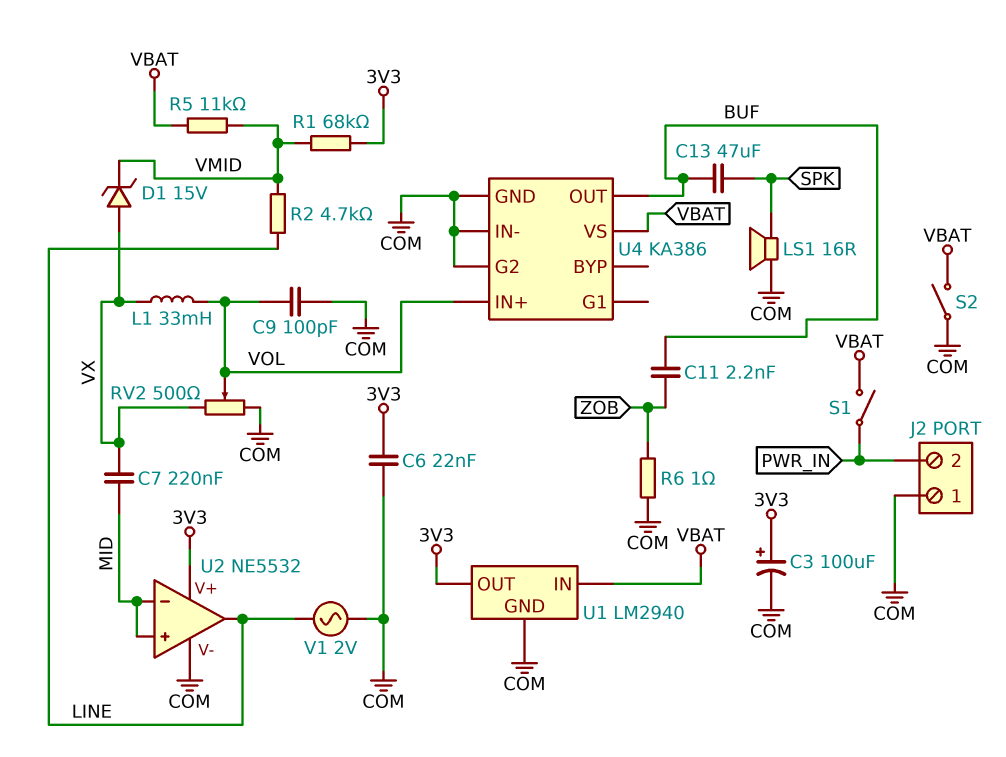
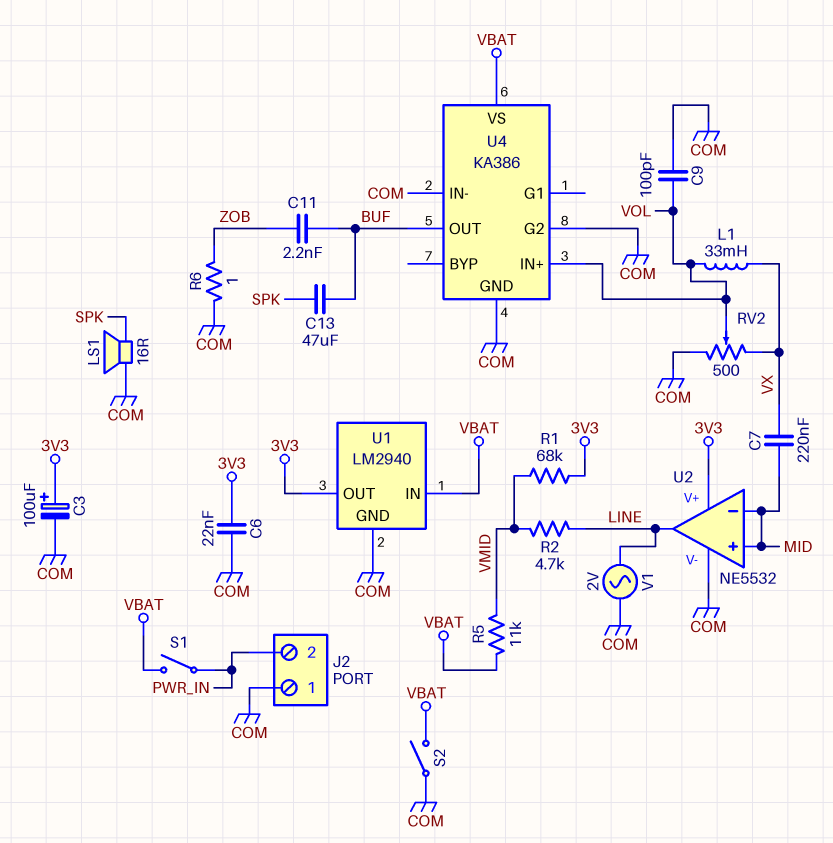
D1: zener 15V (A VX, K VMID) -> none

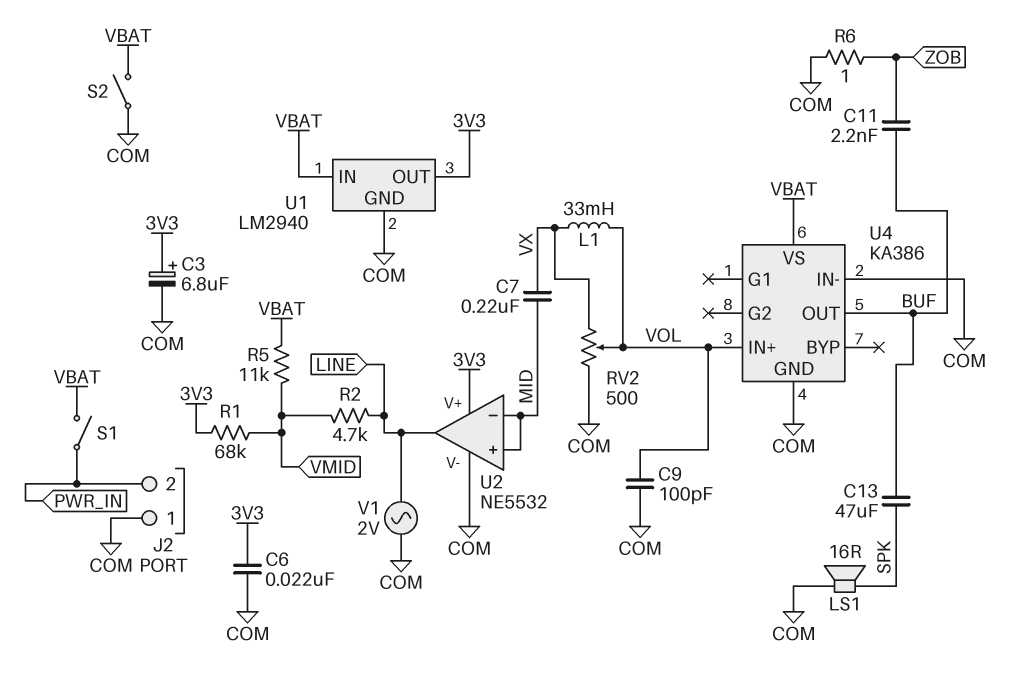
C3: 100uF (plus 3V3, minus COM) -> 6.8uF (plus 3V3, minus COM)
U4 pin G2: COM -> none

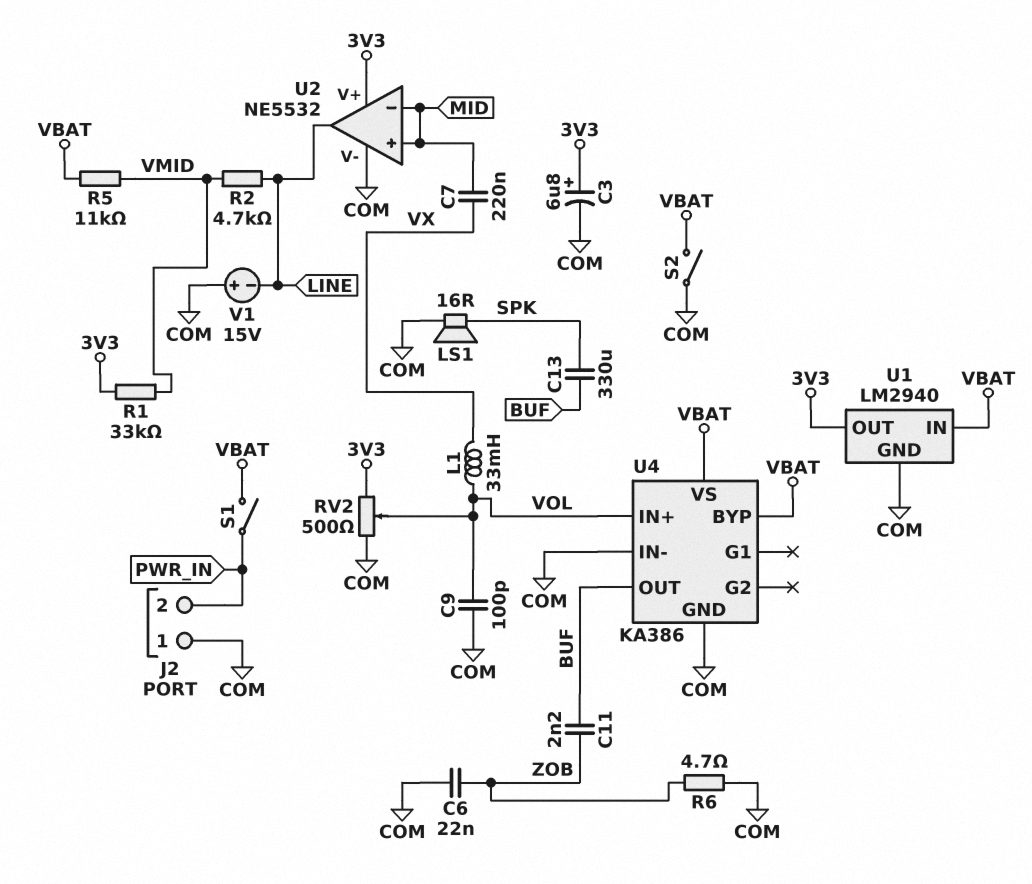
C6: 22nF (3V3, COM) -> 22nF (COM, ZOB)
C13: 47uF (BUF, SPK) -> 330uF (BUF, SPK)
R1: 68k (3V3, VMID) -> 33k (3V3, VMID)
R6: 1 (COM, ZOB) -> 4.7 (COM, ZOB)
RV2: 500 (COM, VX, wiper VOL) -> 500 (3V3, COM, wiper VOL)
U4 pin BYP: none -> VBAT
V1: AC 2V (COM, LINE) -> 15V (plus COM, minus LINE)

